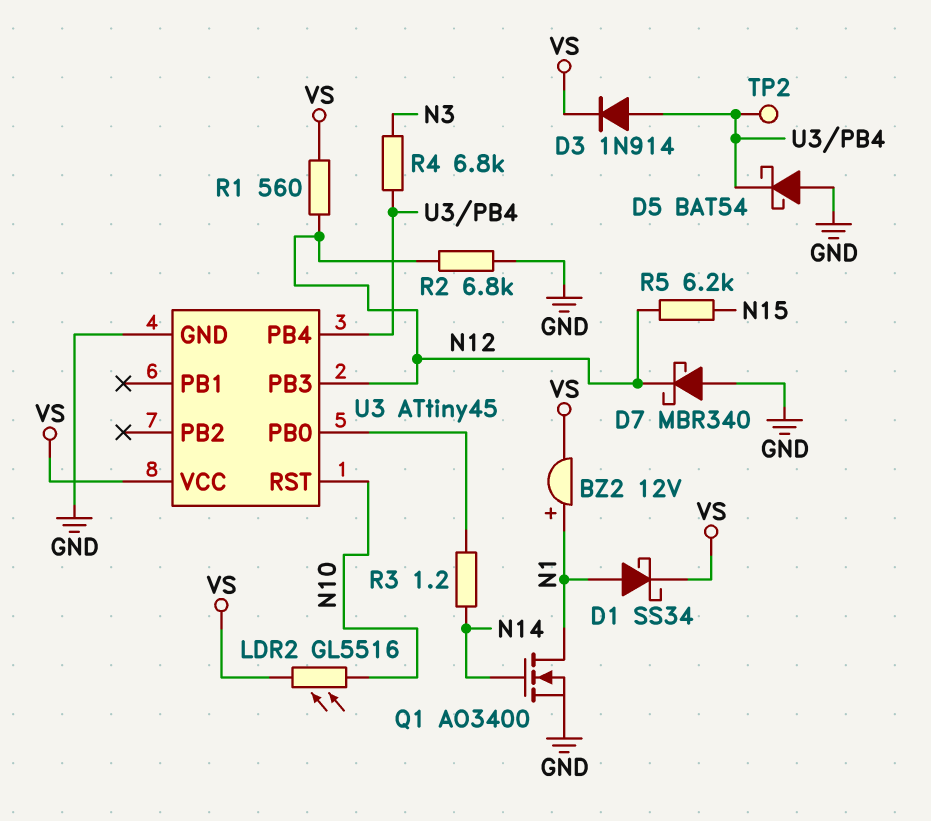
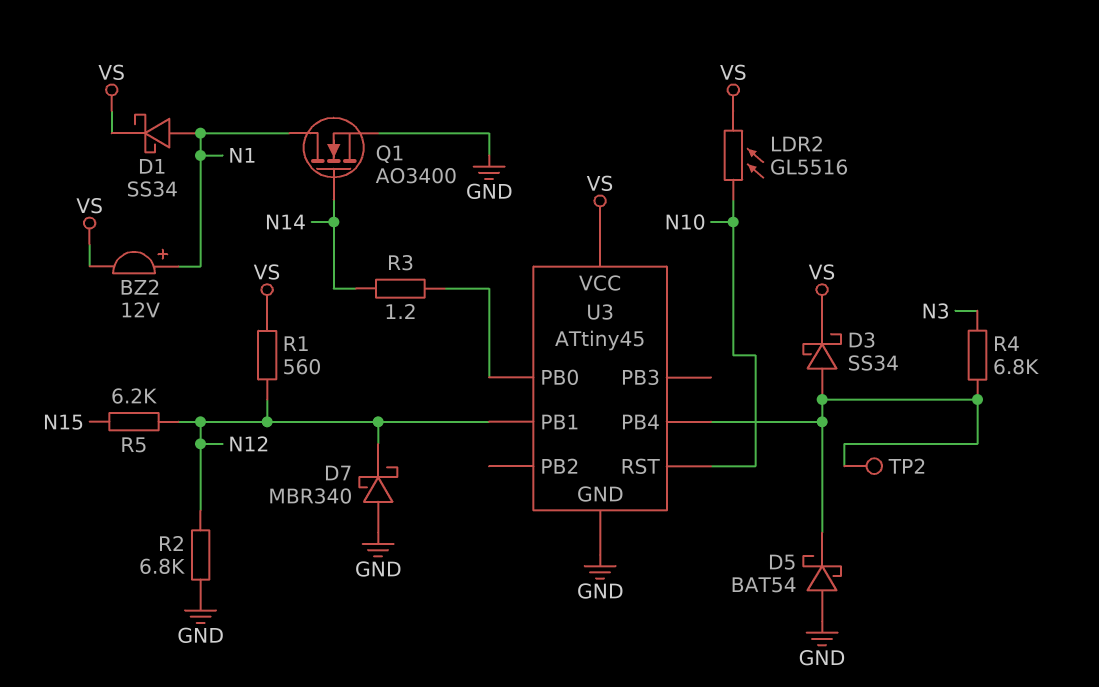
D3: diode 1N914 (A U3/PB4, K VS) -> schottky SS34 (A U3/PB4, K VS)
U3 pin PB1: none -> N12
U3 pin PB3: N12 -> none

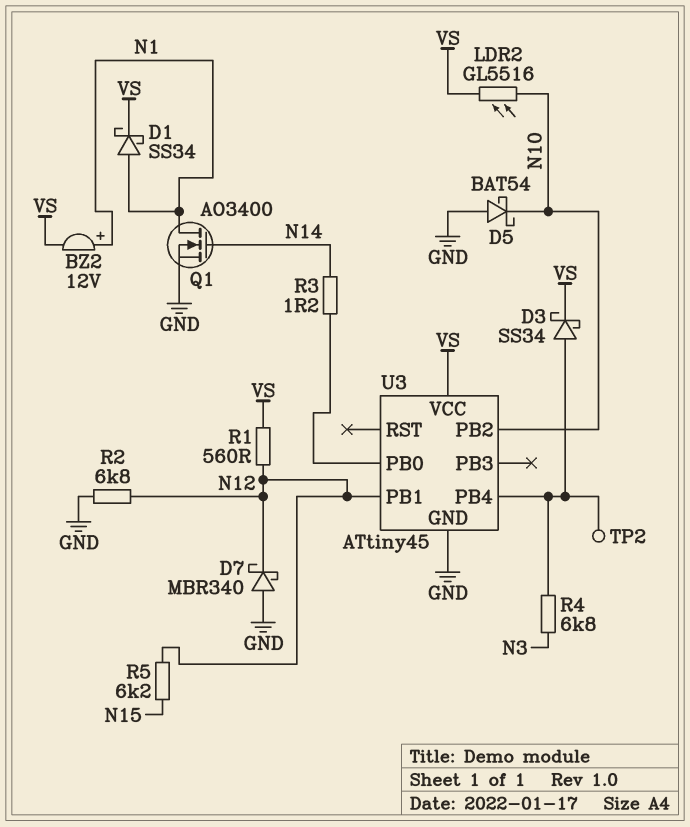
D5: schottky BAT54 (A GND, K U3/PB4) -> schottky BAT54 (A GND, K N10)
U3 pin PB2: none -> N10
U3 pin RST: N10 -> none

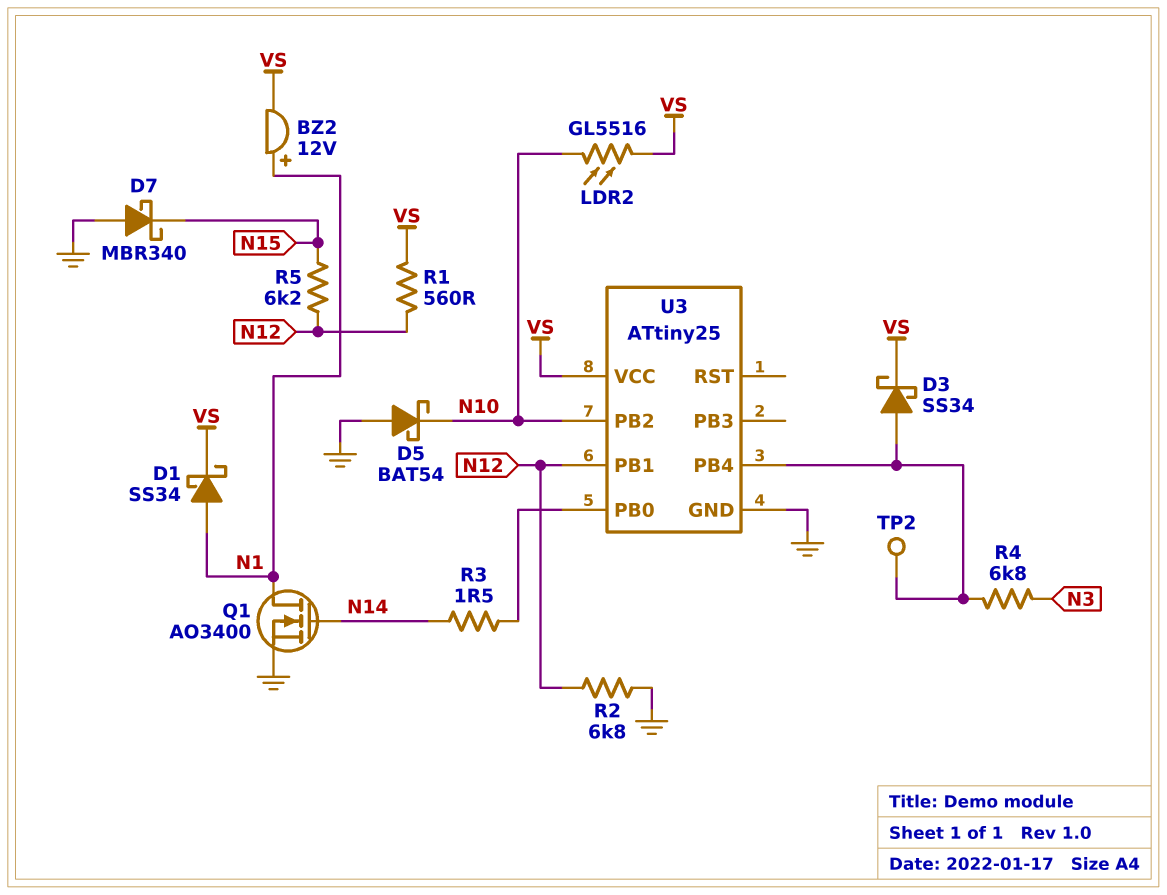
D7: schottky MBR340 (A GND, K N12) -> schottky MBR340 (A GND, K N15)
R3: 1.2 (N14, U3/PB0) -> 1.5 (N14, U3/PB0)
U3: ATtiny45 -> ATtiny25

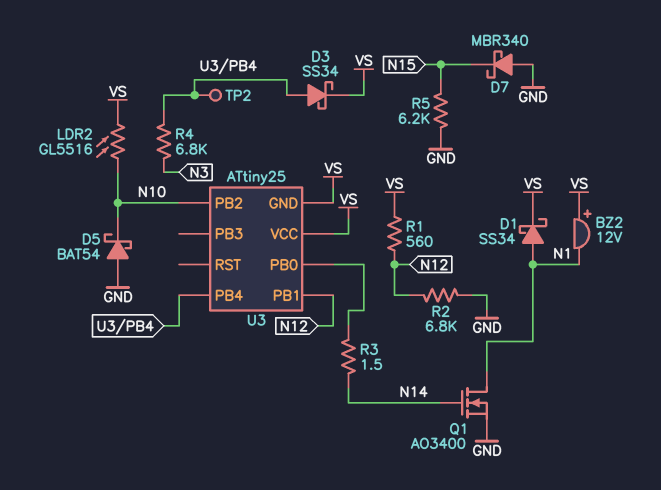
BZ2: buzzer 12V (plus N1, minus VS) -> buzzer 12V (plus VS, minus N1)
R5: 6.2k (N12, N15) -> 6.2k (GND, N15)
U3 pin GND: GND -> VS

